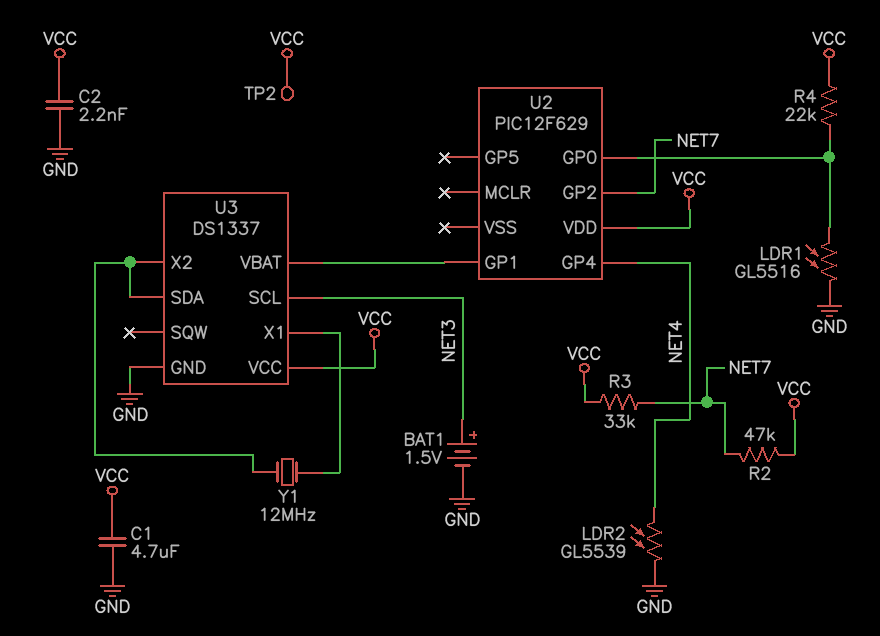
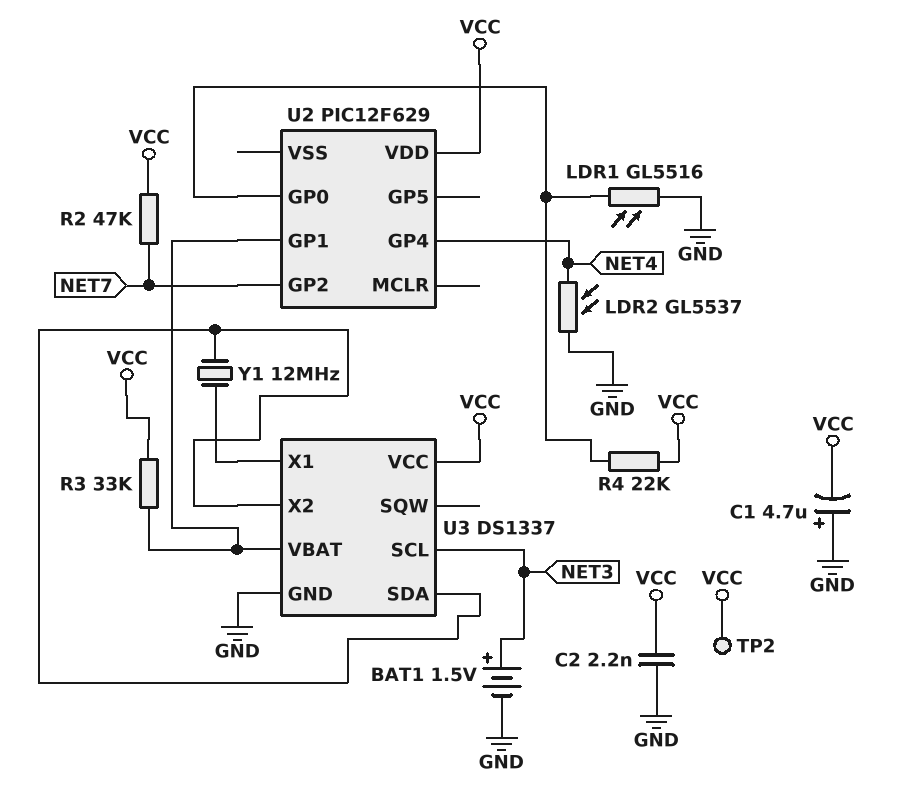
C1: 4.7uF (GND, VCC) -> 4.7uF (plus GND, minus VCC)
LDR2: GL5539 (GND, NET4) -> GL5537 (GND, NET4)
R3: 33k (NET7, VCC) -> 33k (U2/GP1, VCC)

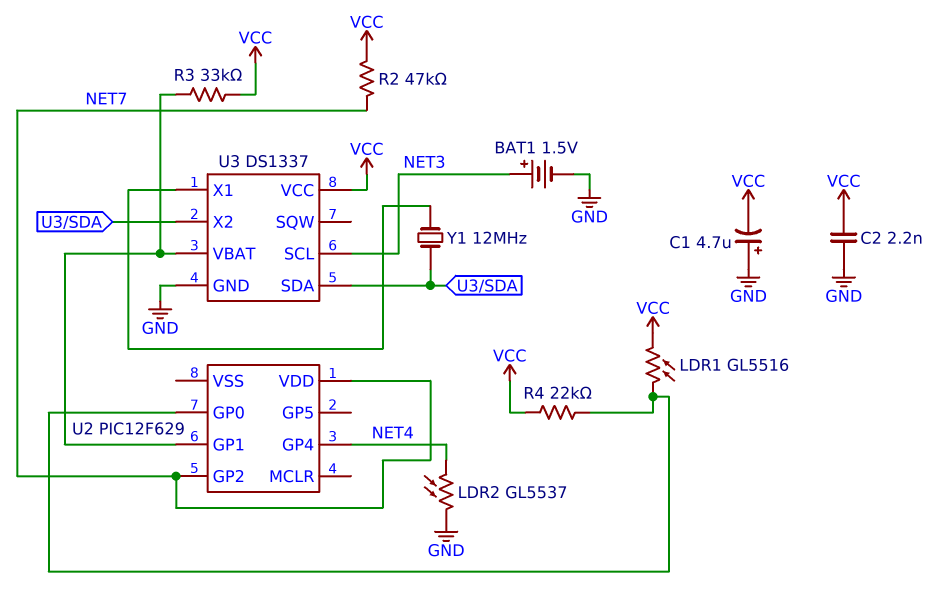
LDR1: GL5516 (GND, U2/GP0) -> GL5516 (U2/GP0, VCC)
TP2: test point (VCC) -> none
U2 pin VDD: VCC -> NET7

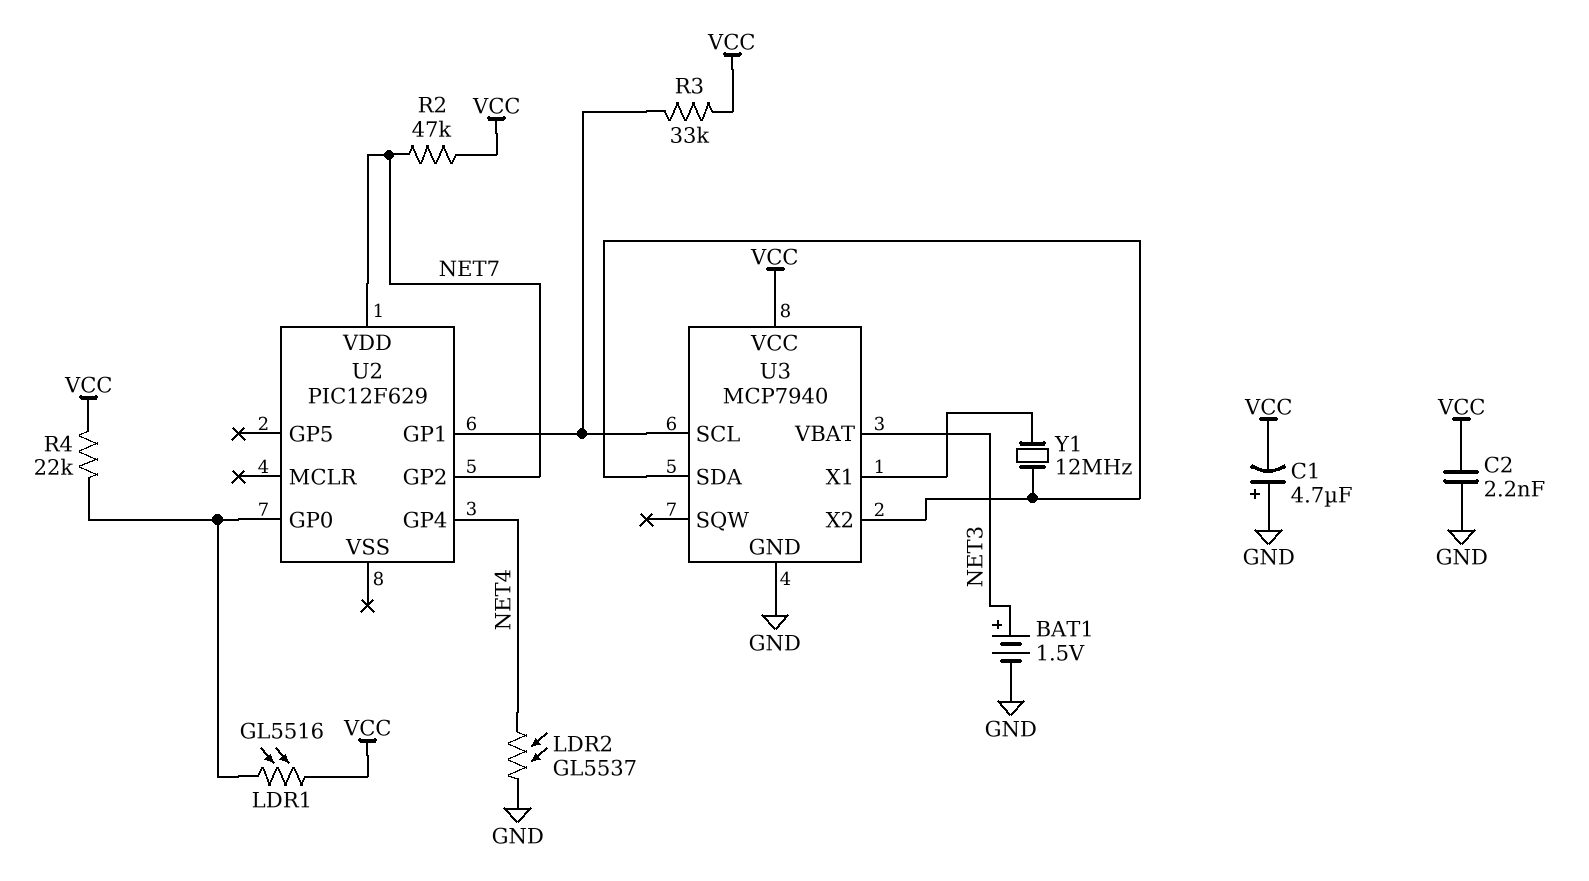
U3: DS1337 -> MCP7940
U3 pin SCL: NET3 -> U2/GP1
U3 pin VBAT: U2/GP1 -> NET3

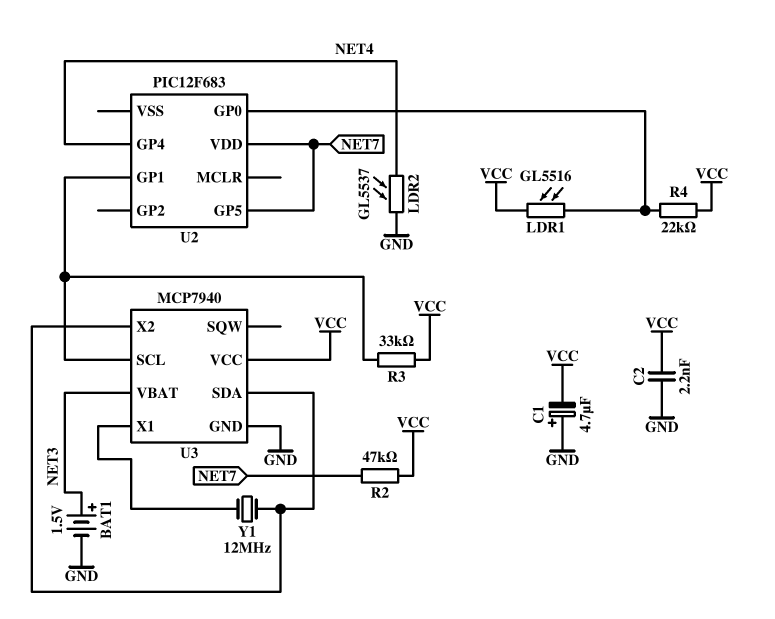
U2: PIC12F629 -> PIC12F683
U2 pin GP2: NET7 -> none
U2 pin GP5: none -> NET7

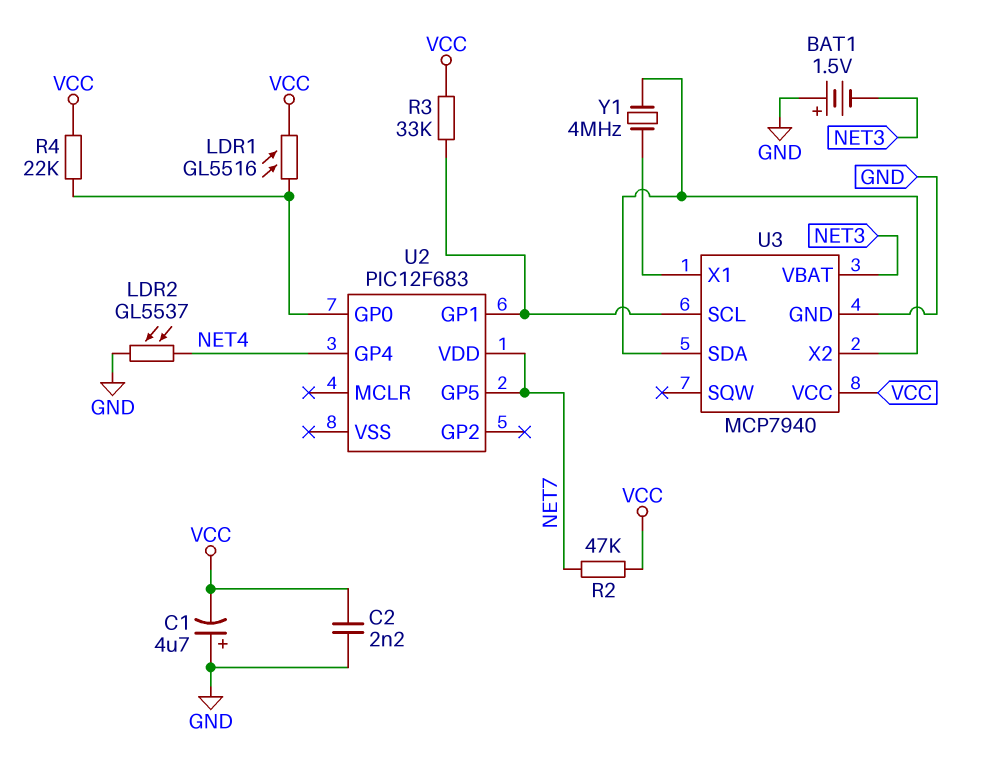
BAT1: 1.5V (plus NET3, minus GND) -> 1.5V (plus GND, minus NET3)
Y1: 12MHz (U3/SDA, U3/X1) -> 4MHz (U3/SDA, U3/X1)

